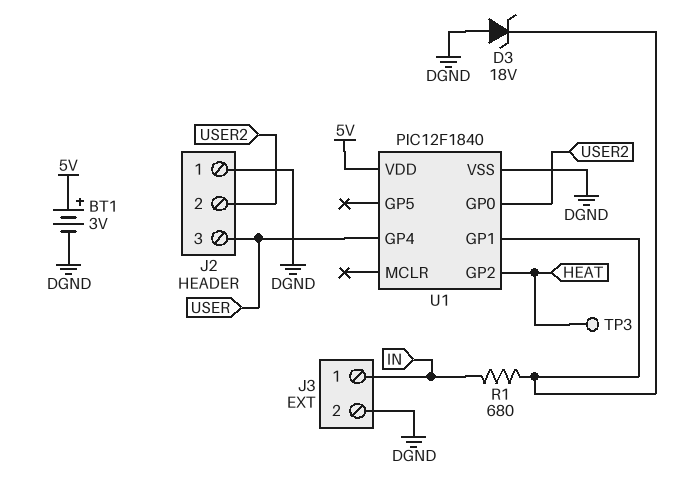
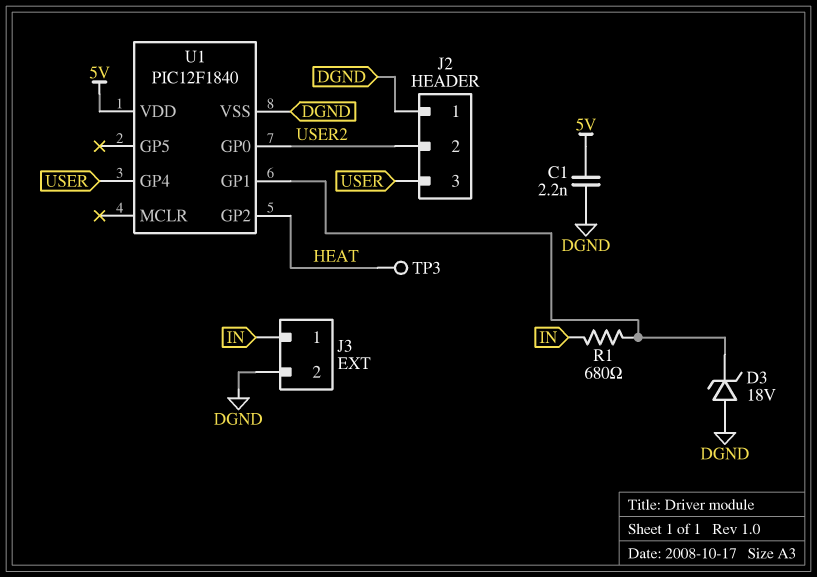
BT1: 3V (plus 5V, minus DGND) -> none
C1: none -> 2.2nF (5V, DGND)

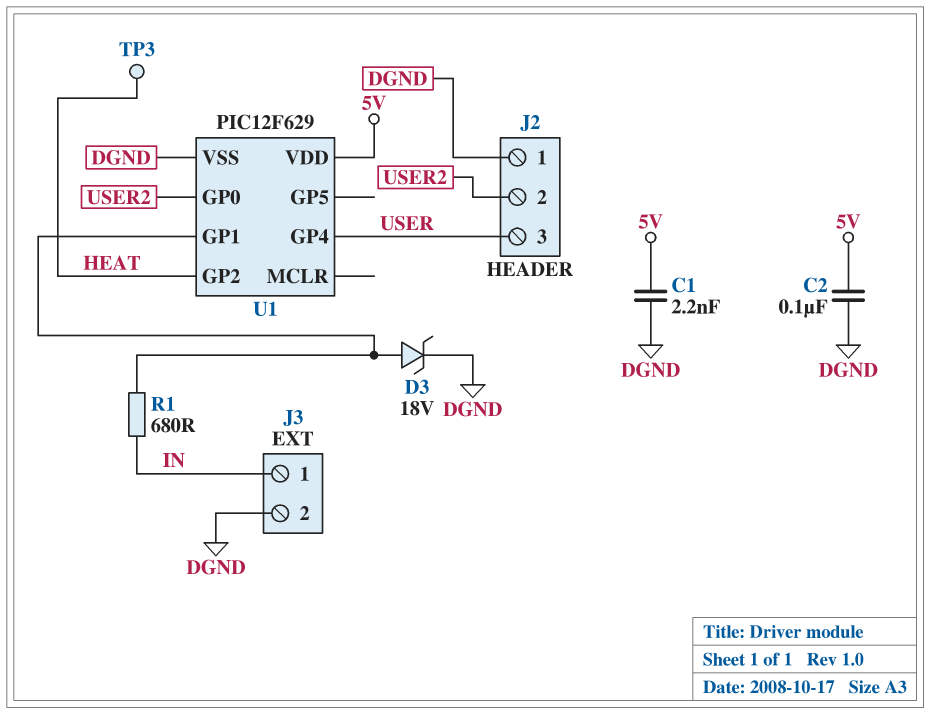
C2: none -> 100nF (5V, DGND)
D3: zener 18V (A DGND, K U1/GP1) -> zener 18V (A U1/GP1, K DGND)
U1: PIC12F1840 -> PIC12F629

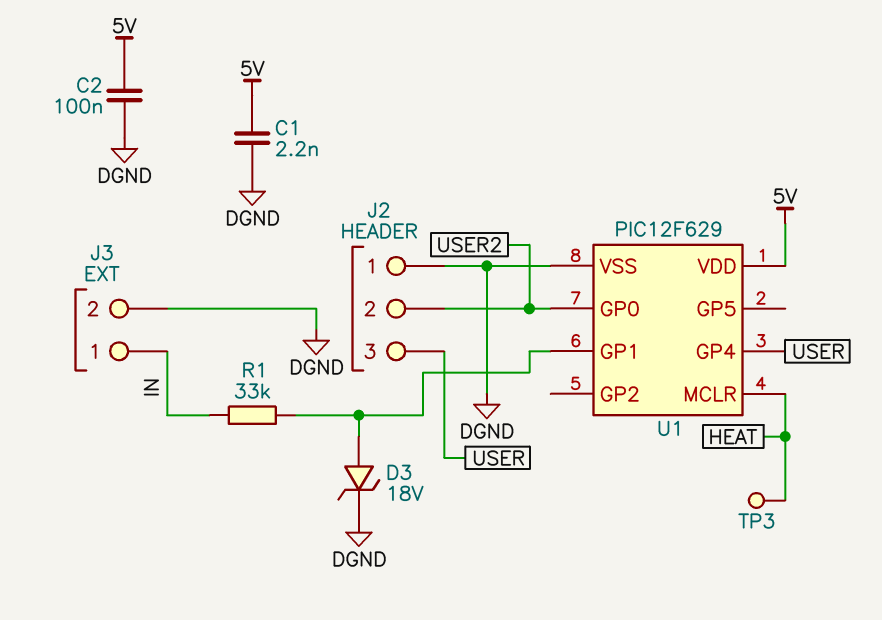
R1: 680 (IN, U1/GP1) -> 33k (IN, U1/GP1)
U1 pin GP2: HEAT -> none
U1 pin MCLR: none -> HEAT

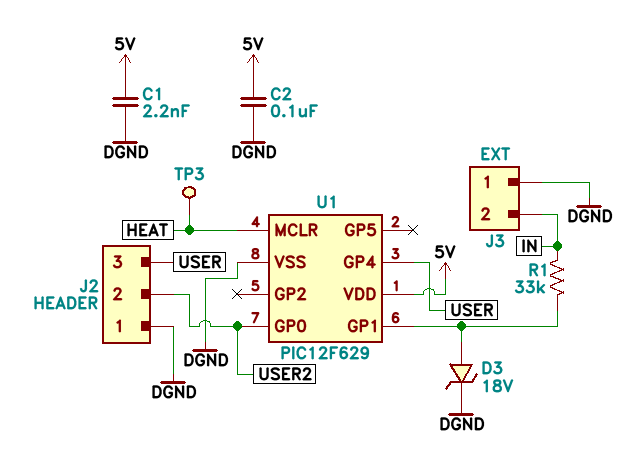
J3 pin 1: IN -> DGND
J3 pin 2: DGND -> IN

